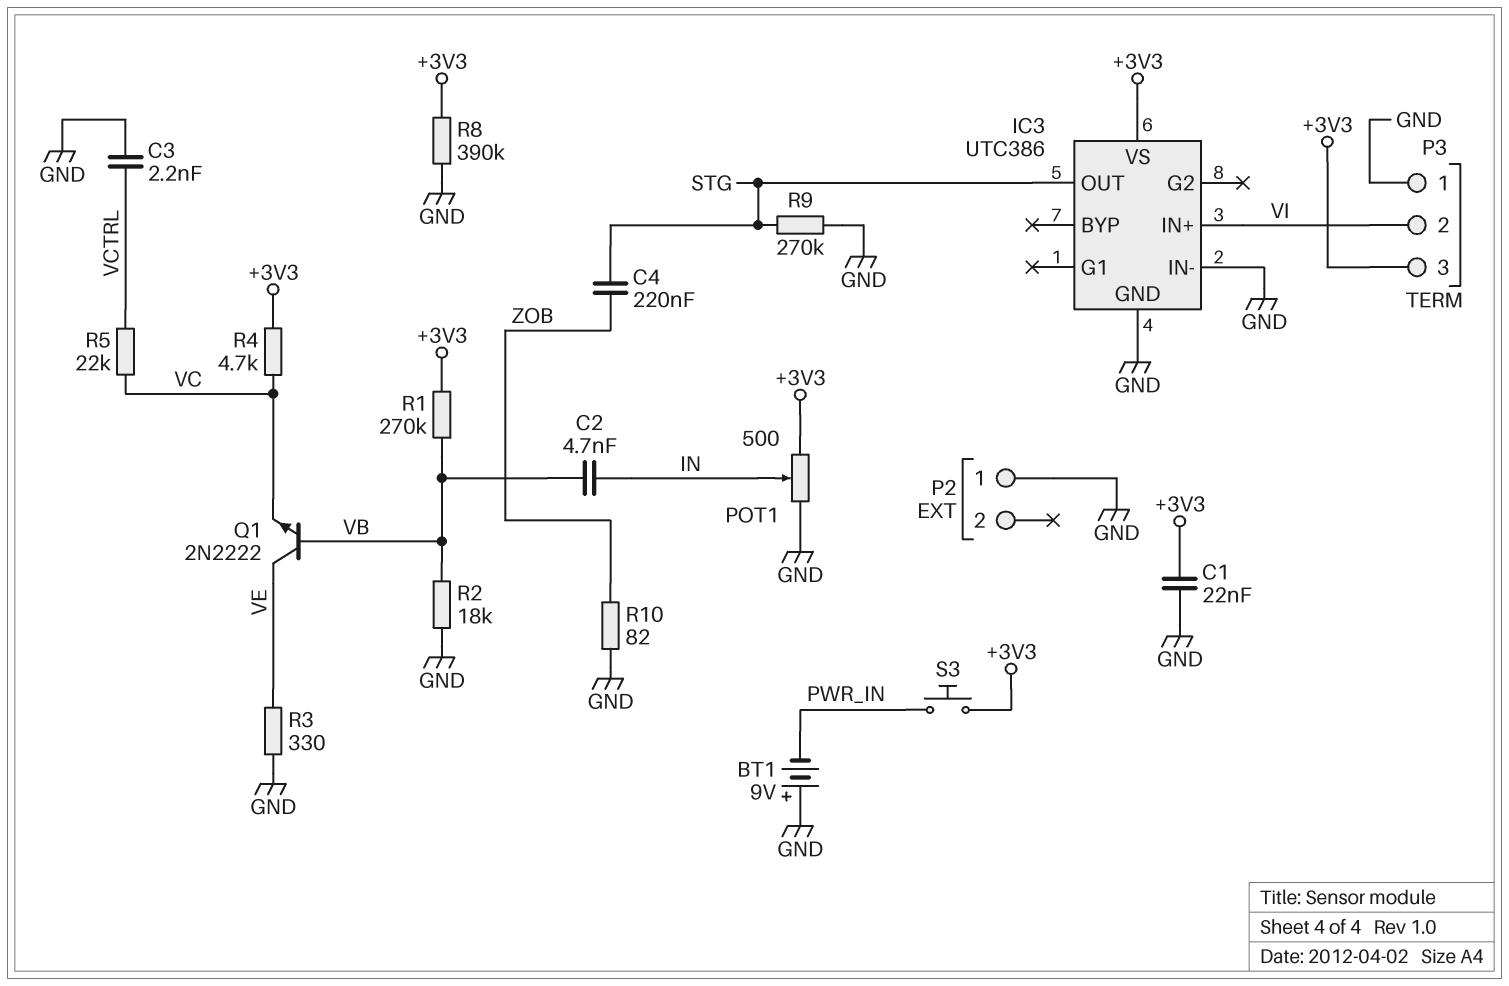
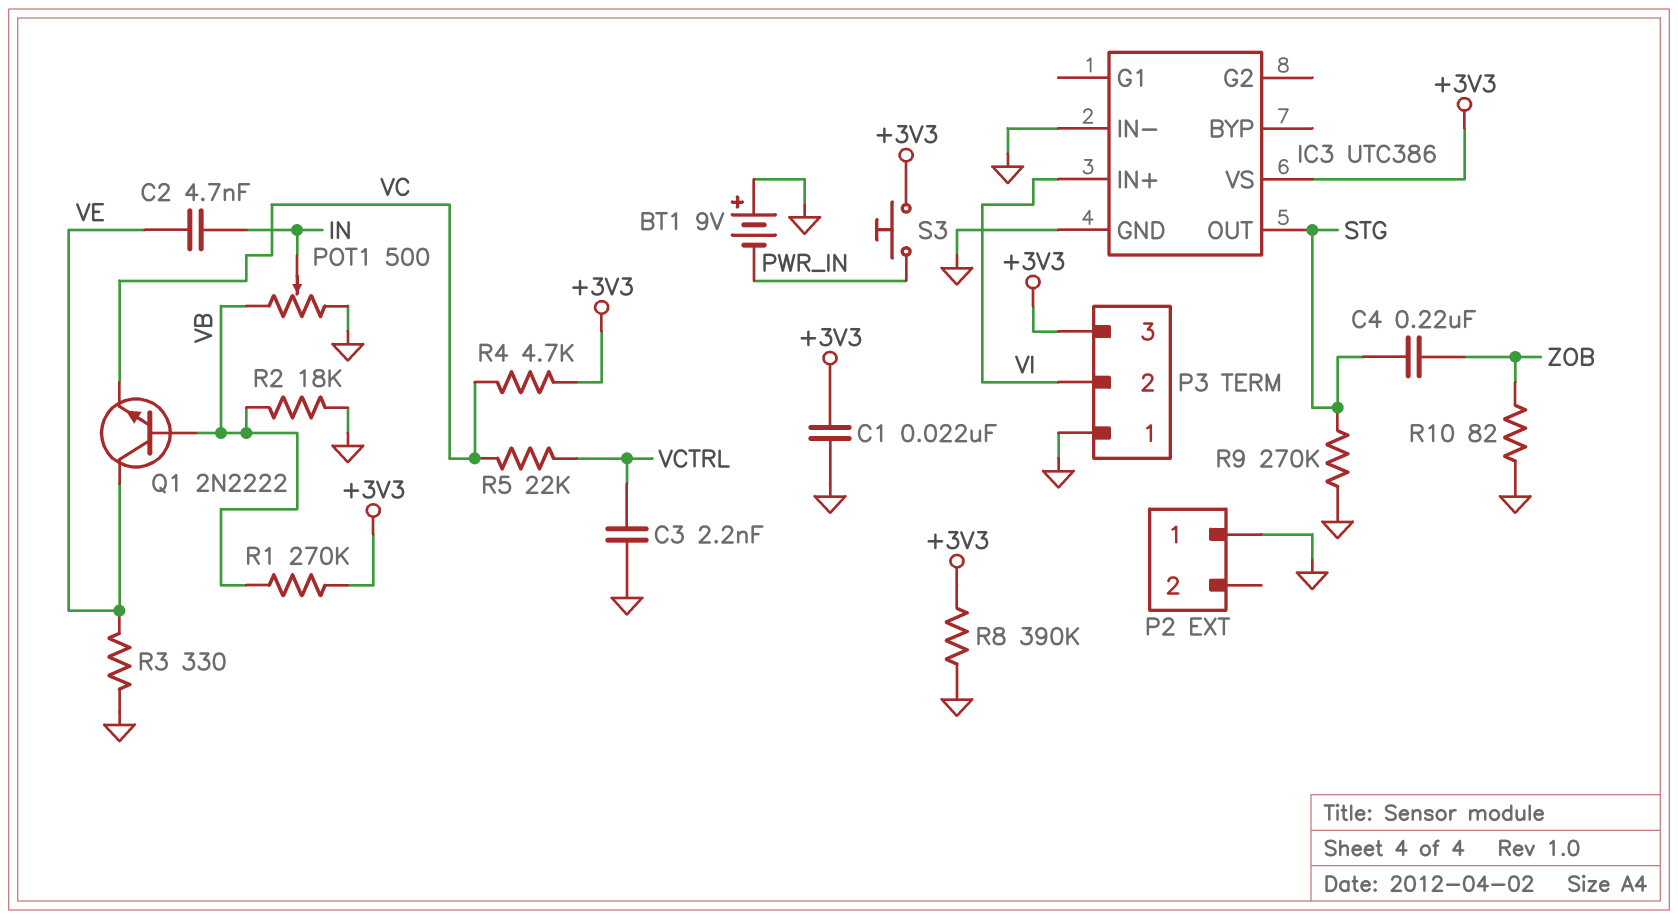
C2: 4.7nF (IN, VB) -> 4.7nF (IN, VE)
POT1: 500 (+3V3, GND, wiper IN) -> 500 (GND, VB, wiper IN)

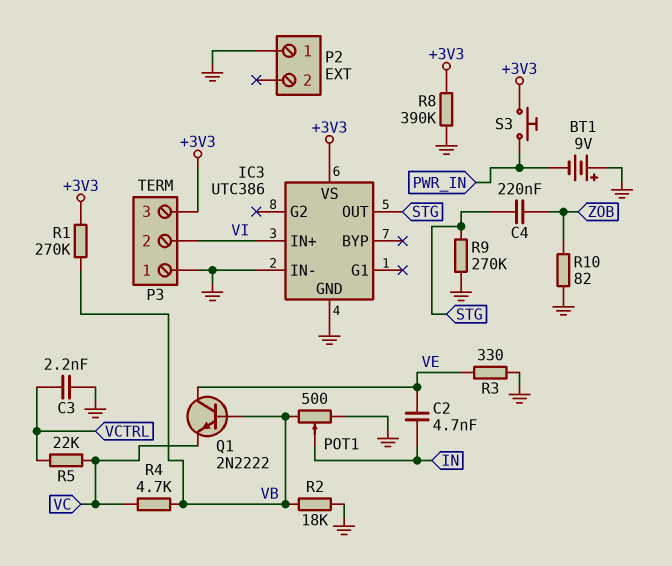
C1: 22nF (+3V3, GND) -> none
R4: 4.7k (+3V3, VC) -> 4.7k (VB, VC)

